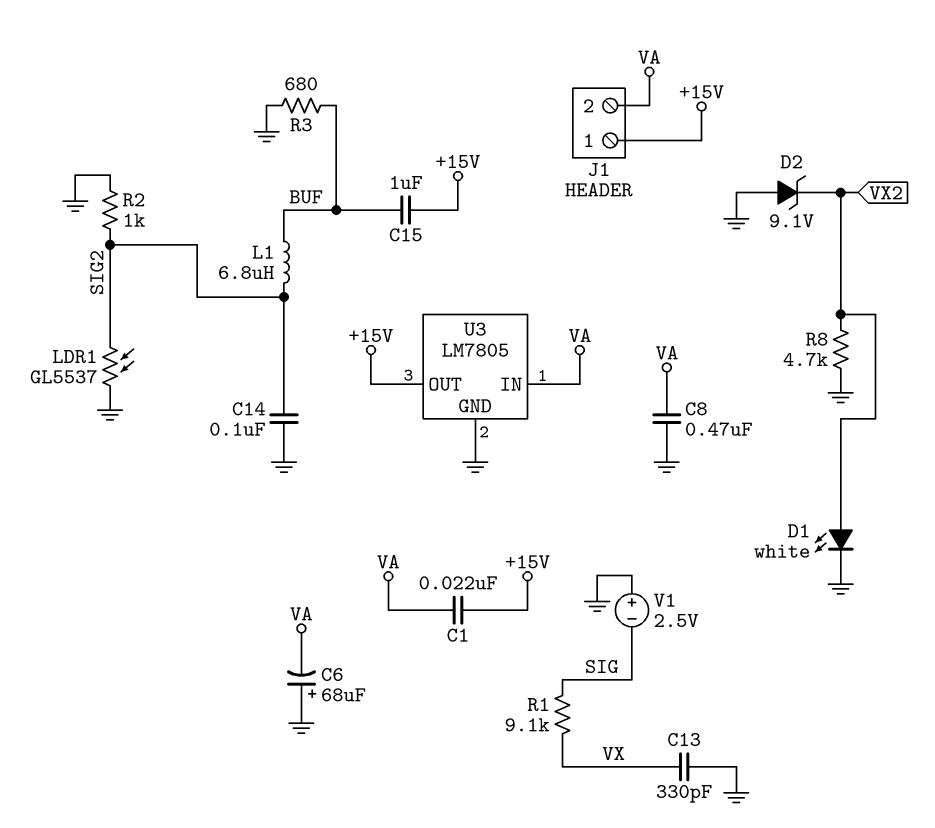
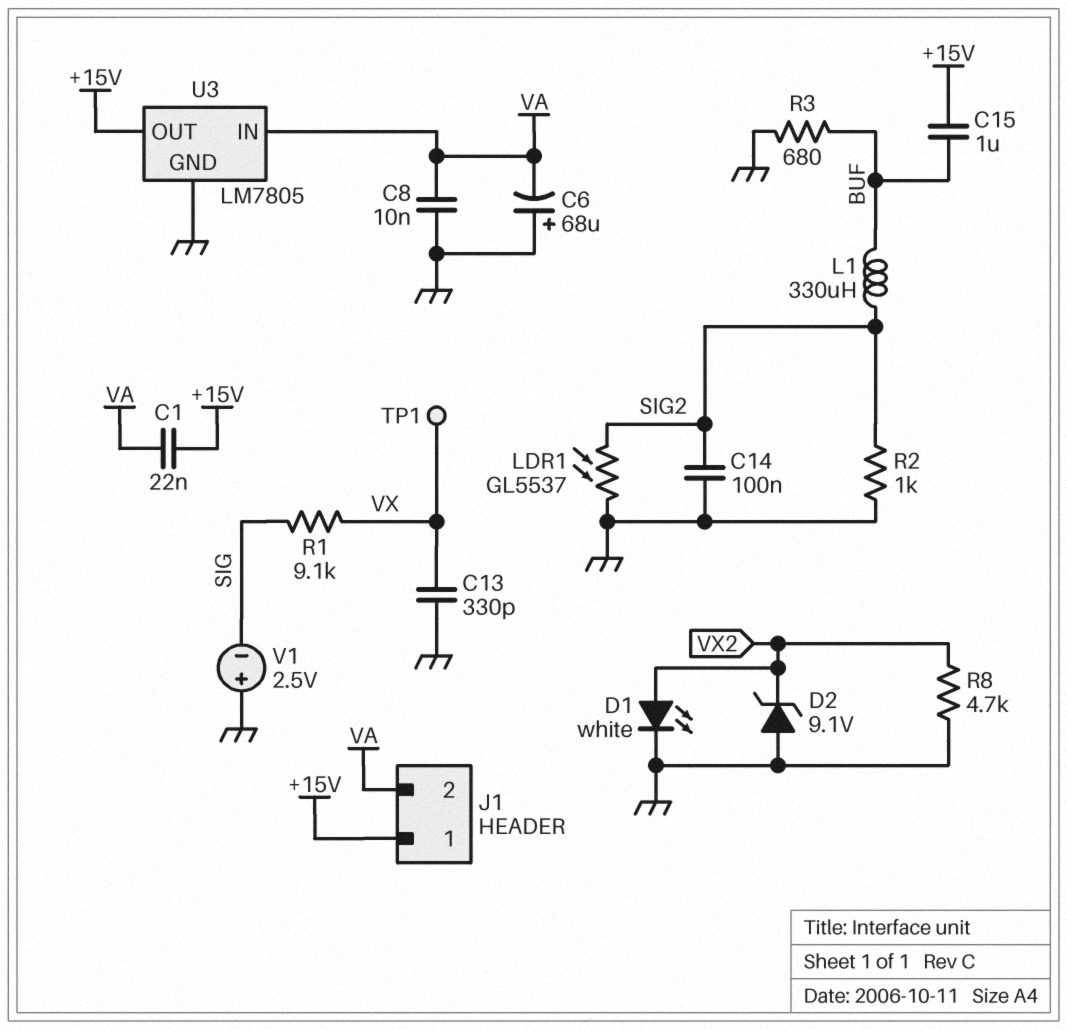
C8: 470nF (GND, VA) -> 10nF (GND, VA)
L1: 6.8uH (BUF, SIG2) -> 330uH (BUF, SIG2)
TP1: none -> test point (VX)

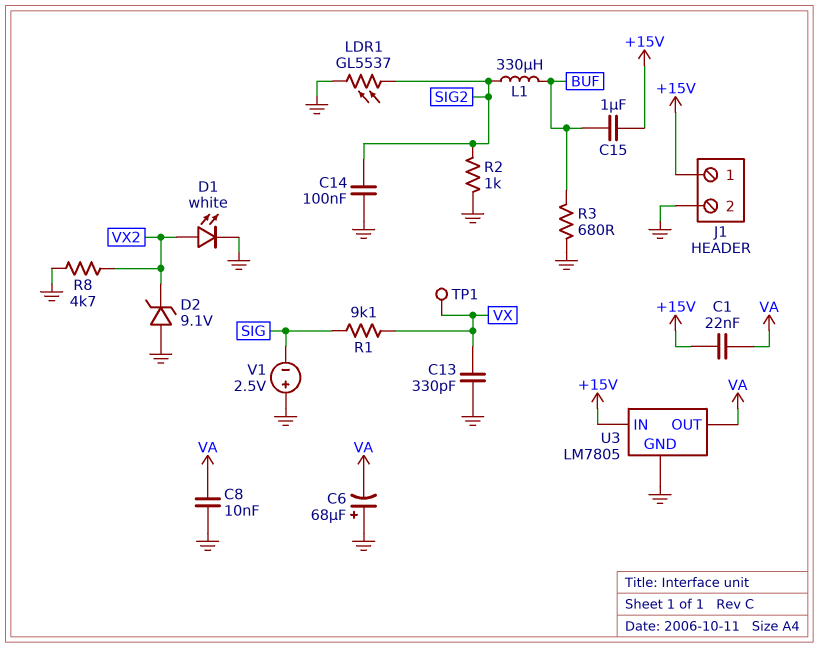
J1 pin 2: VA -> GND
U3 pin IN: VA -> +15V
U3 pin OUT: +15V -> VA

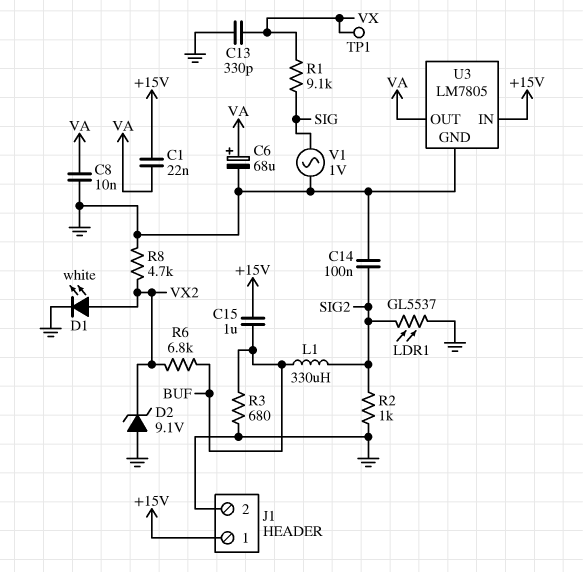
C6: 68uF (plus GND, minus VA) -> 68uF (plus VA, minus GND)
R6: none -> 6.8k (BUF, VX2)
V1: 2.5V (plus GND, minus SIG) -> AC 1V (GND, SIG)

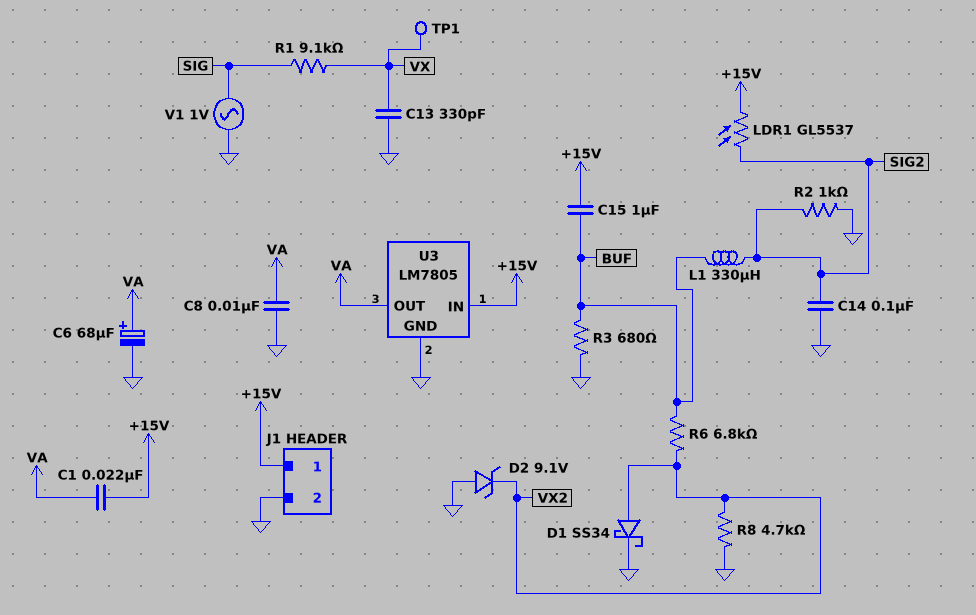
D1: LED white (A VX2, K GND) -> schottky SS34 (A VX2, K GND)
LDR1: GL5537 (GND, SIG2) -> GL5537 (+15V, SIG2)

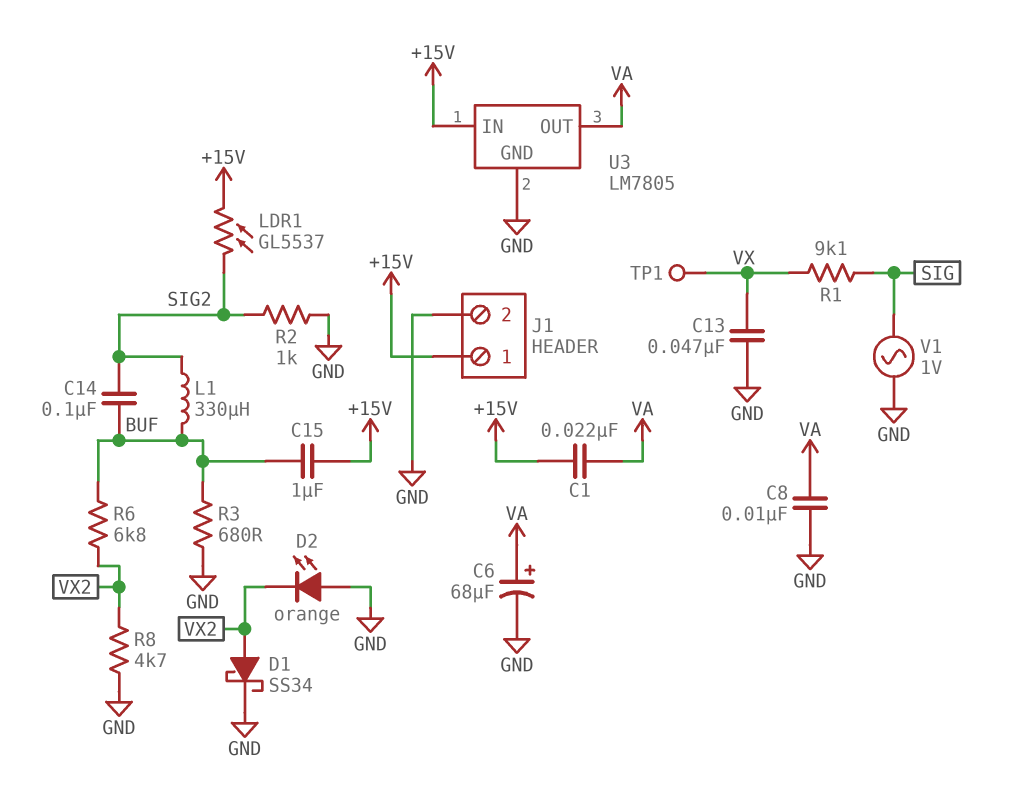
C13: 330pF (GND, VX) -> 47nF (GND, VX)
C14: 100nF (GND, SIG2) -> 100nF (BUF, SIG2)
D2: zener 9.1V (A GND, K VX2) -> LED orange (A GND, K VX2)

